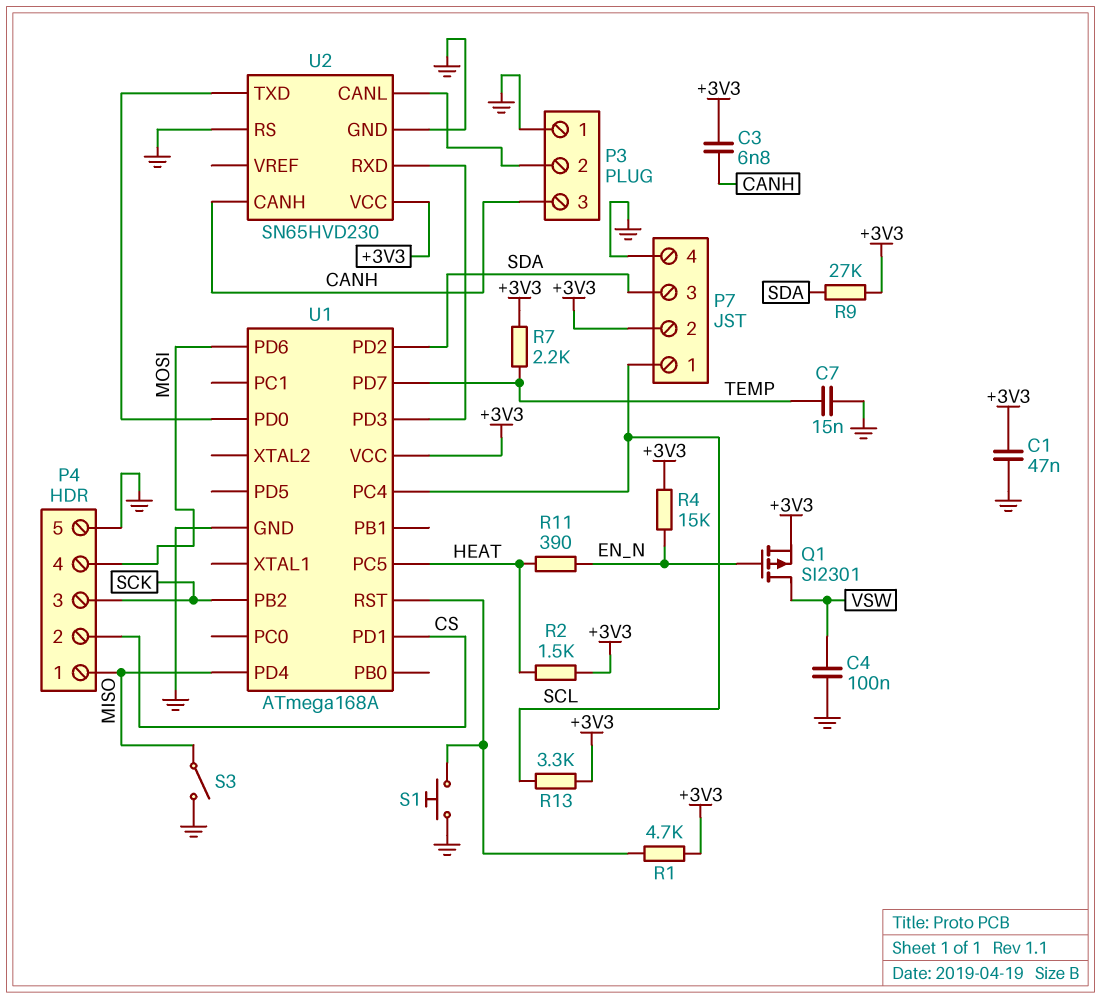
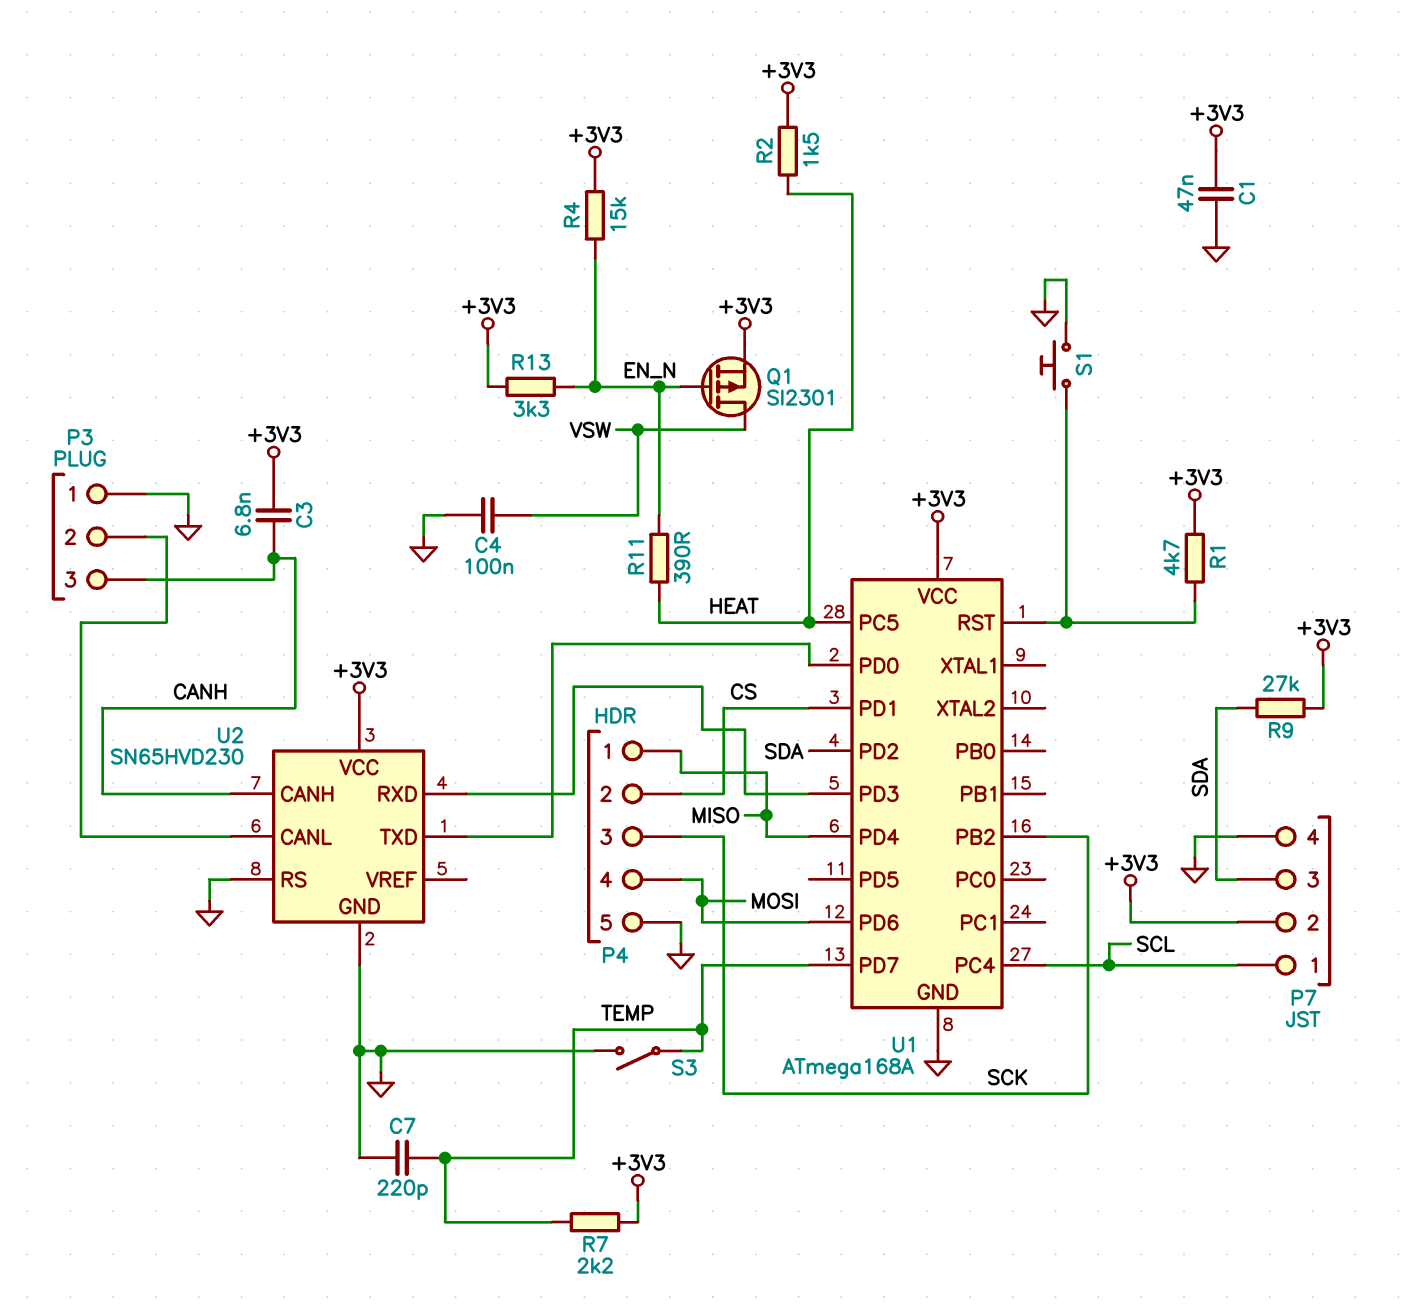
C7: 15nF (GND, TEMP) -> 220pF (GND, TEMP)
R13: 3.3k (+3V3, SCL) -> 3.3k (+3V3, EN_N)
S3: switch (GND, MISO) -> switch (GND, TEMP)

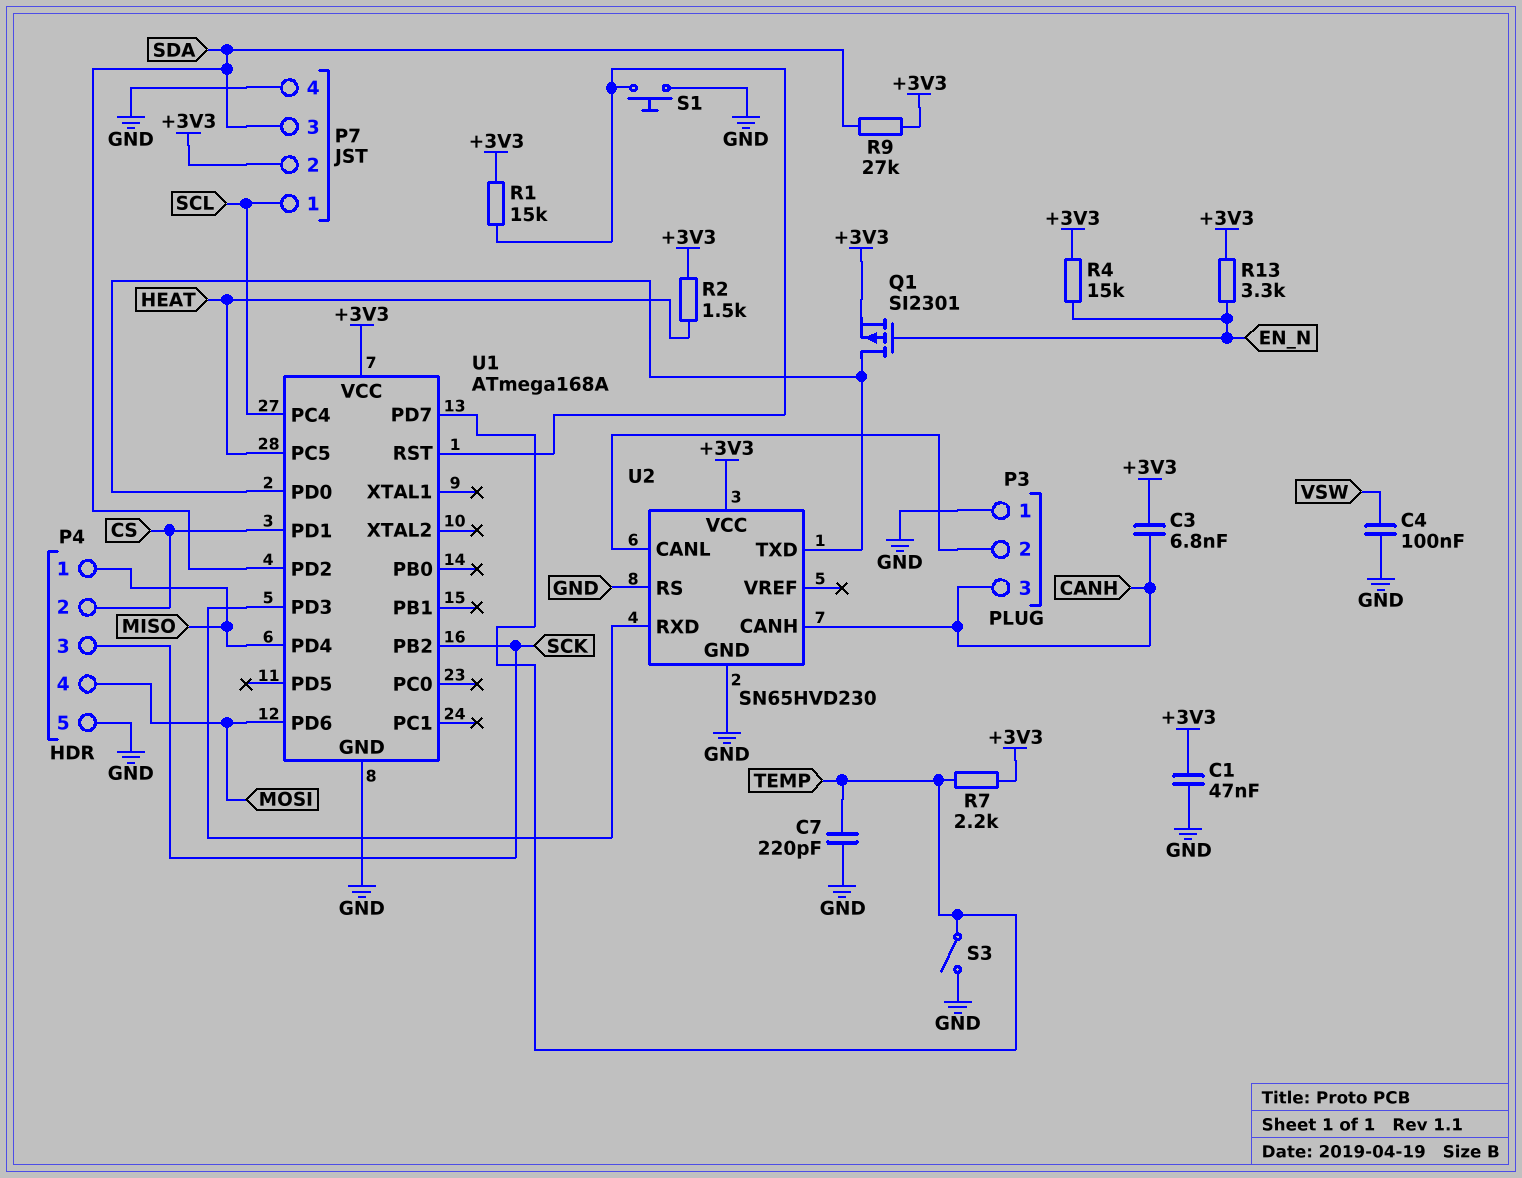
Q1: PMOS SI2301 (G EN_N, D VSW, S +3V3) -> PMOS SI2301 (G EN_N, D U1/PD0, S +3V3)
R1: 4.7k (+3V3, U1/RST) -> 15k (+3V3, U1/RST)
R11: 390 (EN_N, HEAT) -> none

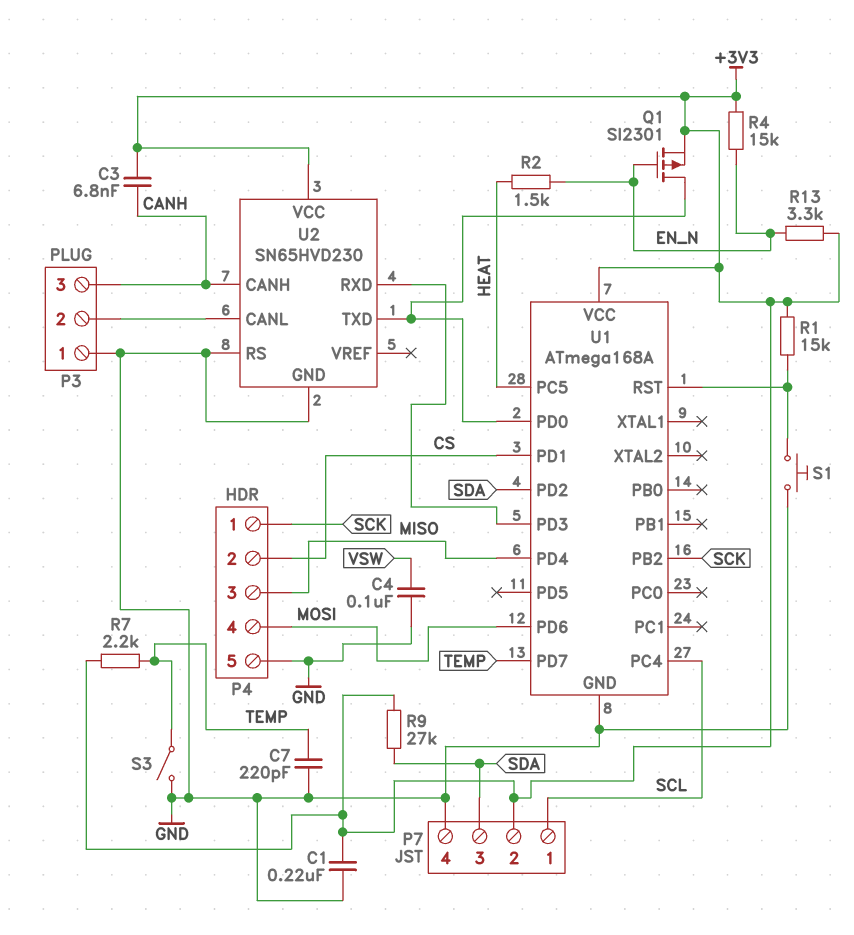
C1: 47nF (+3V3, GND) -> 220nF (+3V3, GND)
P4 pin 1: MISO -> SCK
P4 pin 3: SCK -> MISO
R2: 1.5k (+3V3, HEAT) -> 1.5k (EN_N, HEAT)

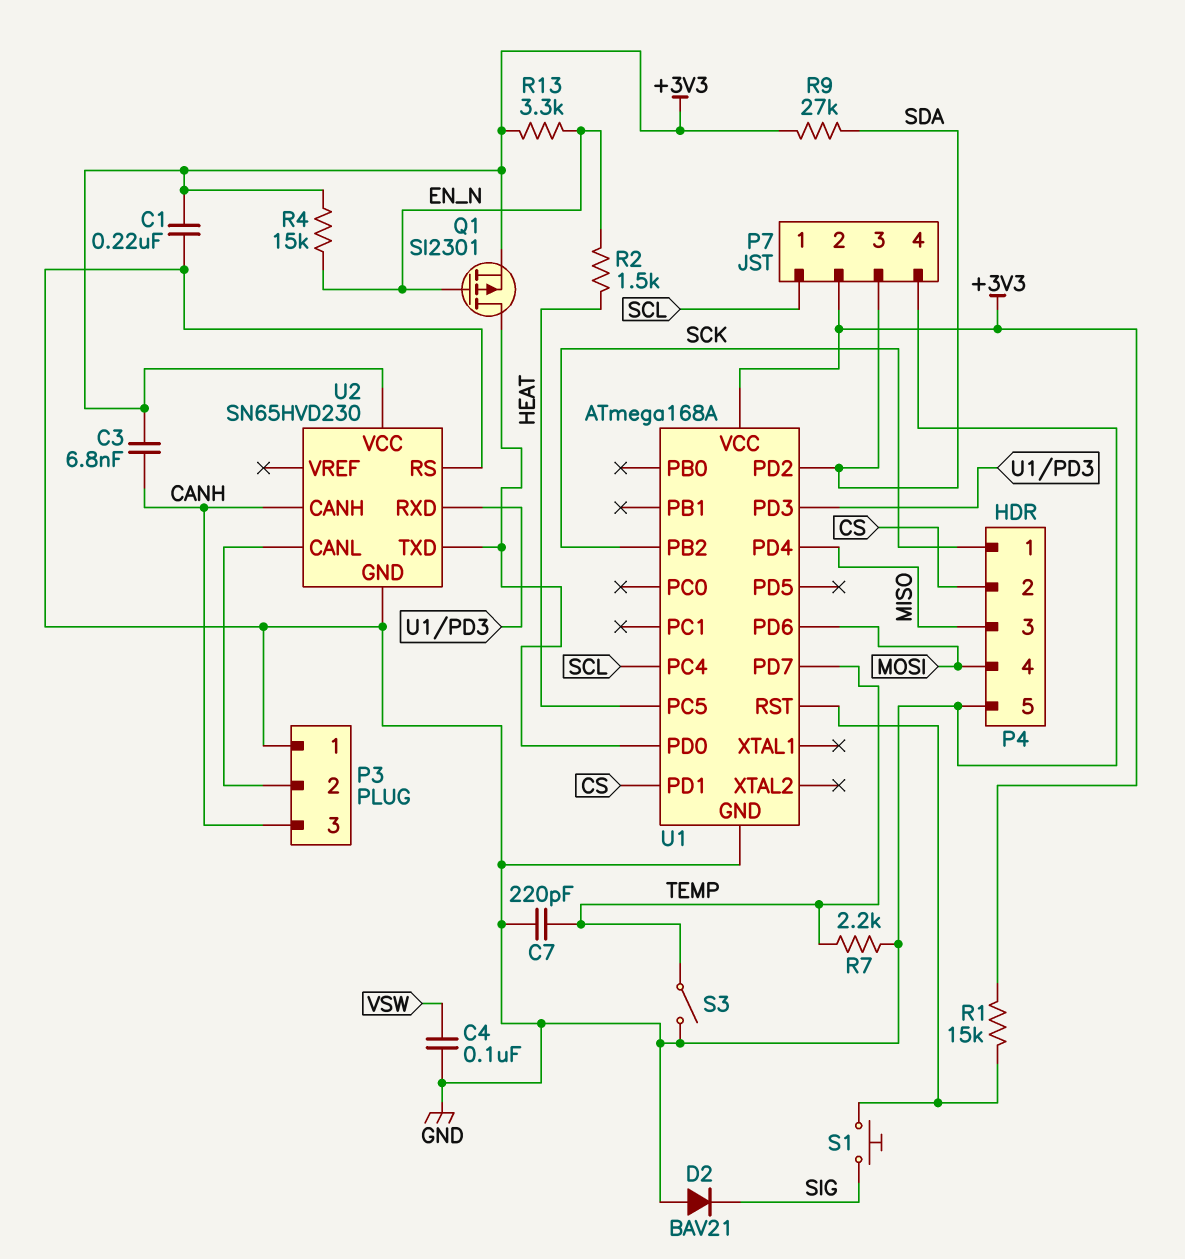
D2: none -> diode BAV21 (A GND, K SIG)
R7: 2.2k (+3V3, TEMP) -> 2.2k (GND, TEMP)
S1: button (GND, U1/RST) -> button (SIG, U1/RST)

